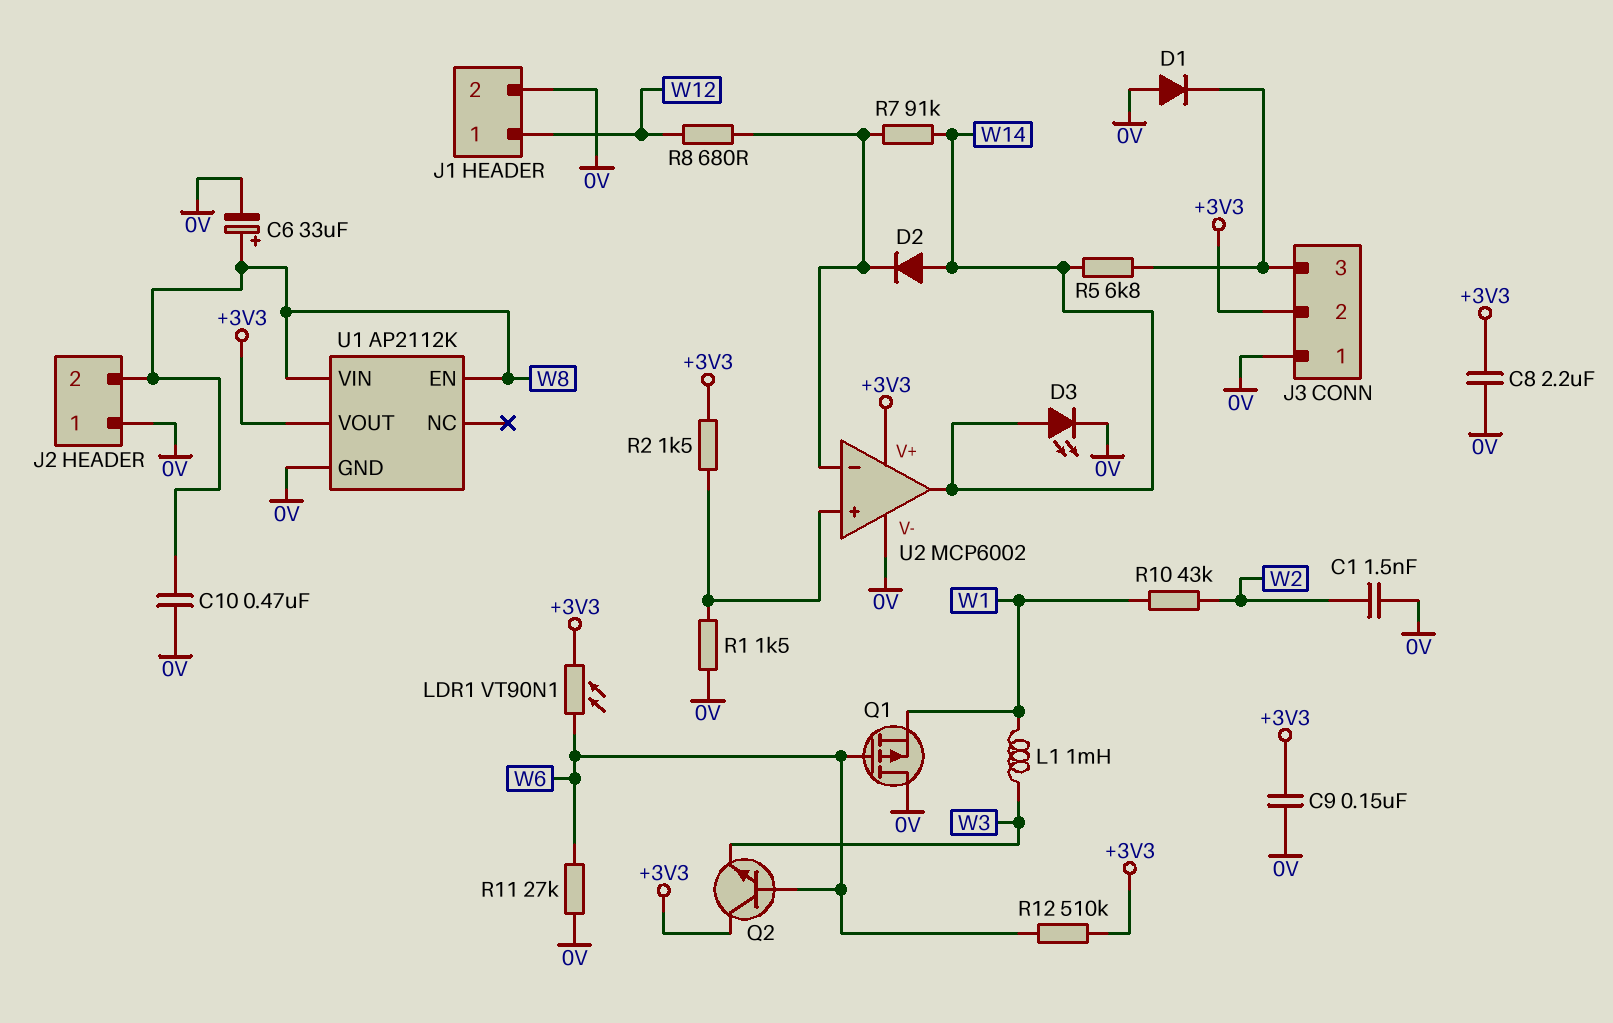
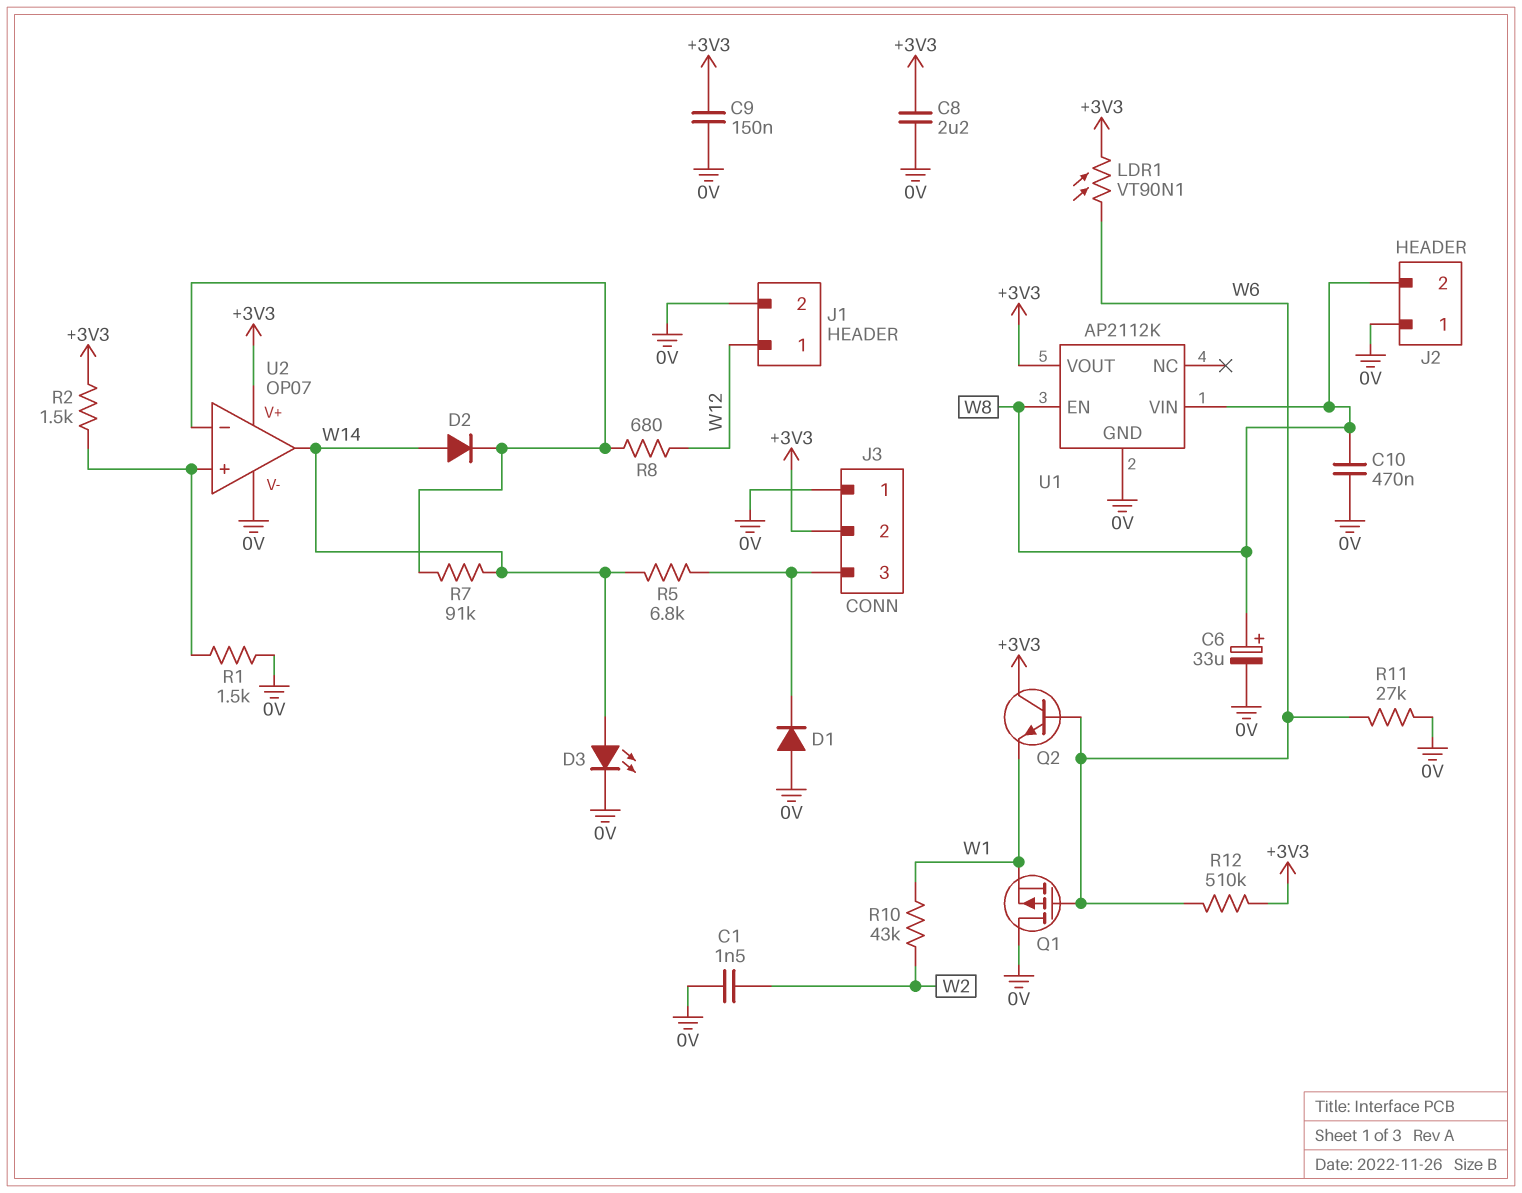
L1: 1mH (W1, W3) -> none
Q2: NPN (B W6, C +3V3, E W3) -> NPN (B W6, C +3V3, E W1)
U2: MCP6002 -> OP07

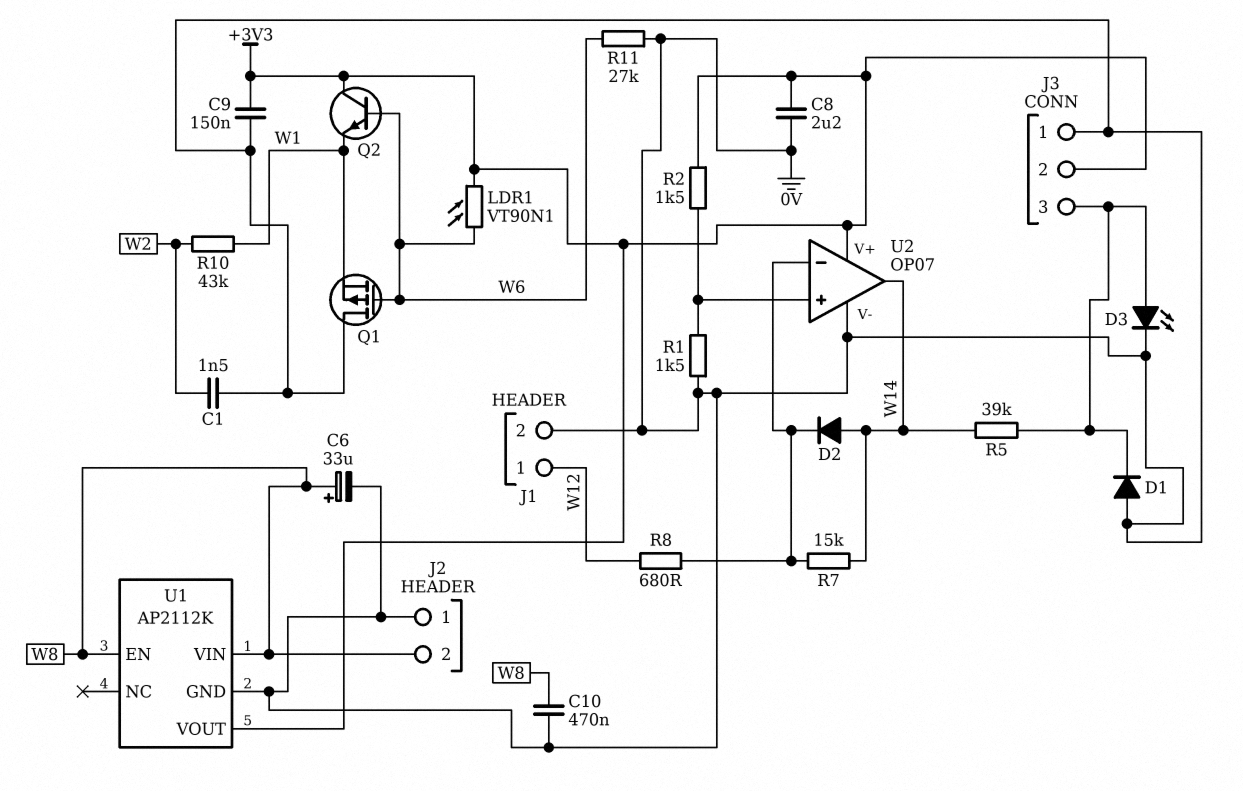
D3: LED (A W14, K 0V) -> LED (A J3/3, K 0V)
R5: 6.8k (J3/3, W14) -> 39k (J3/3, W14)
R7: 91k (U2/in-, W14) -> 15k (U2/in-, W14)
R12: 510k (+3V3, W6) -> none

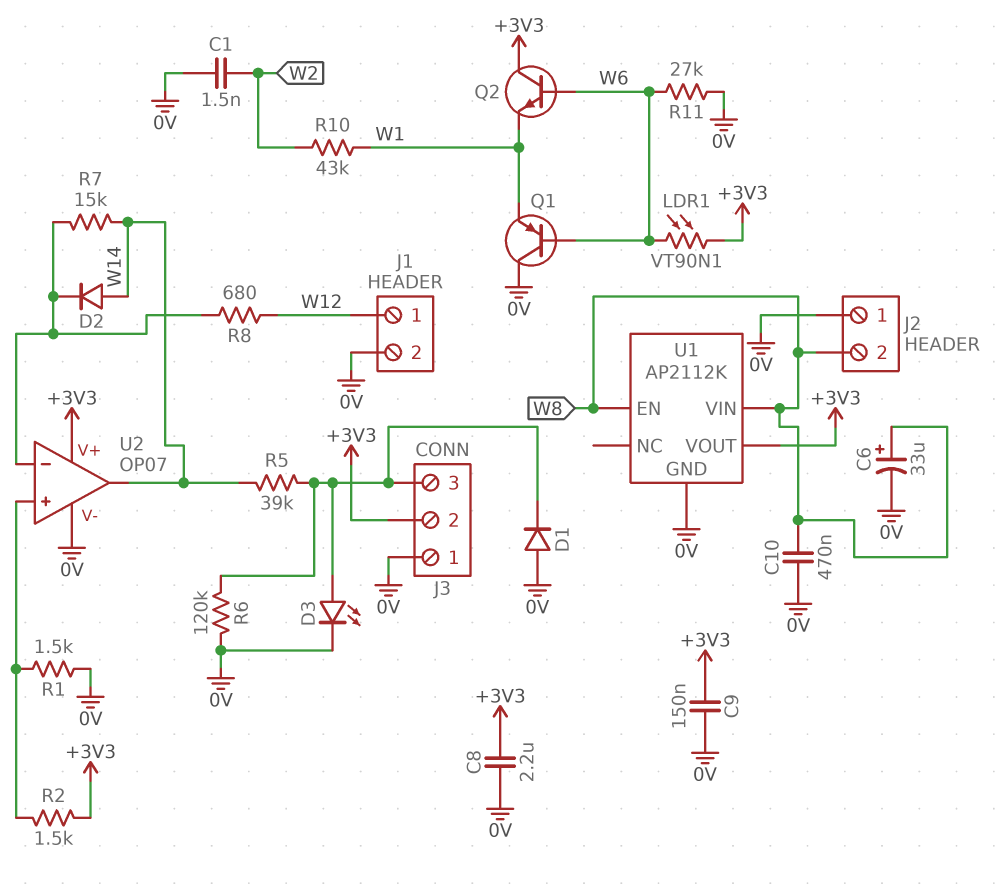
Q1: PMOS (G W6, D 0V, S W1) -> PNP (B W6, C 0V, E W1)
R6: none -> 120k (0V, J3/3)

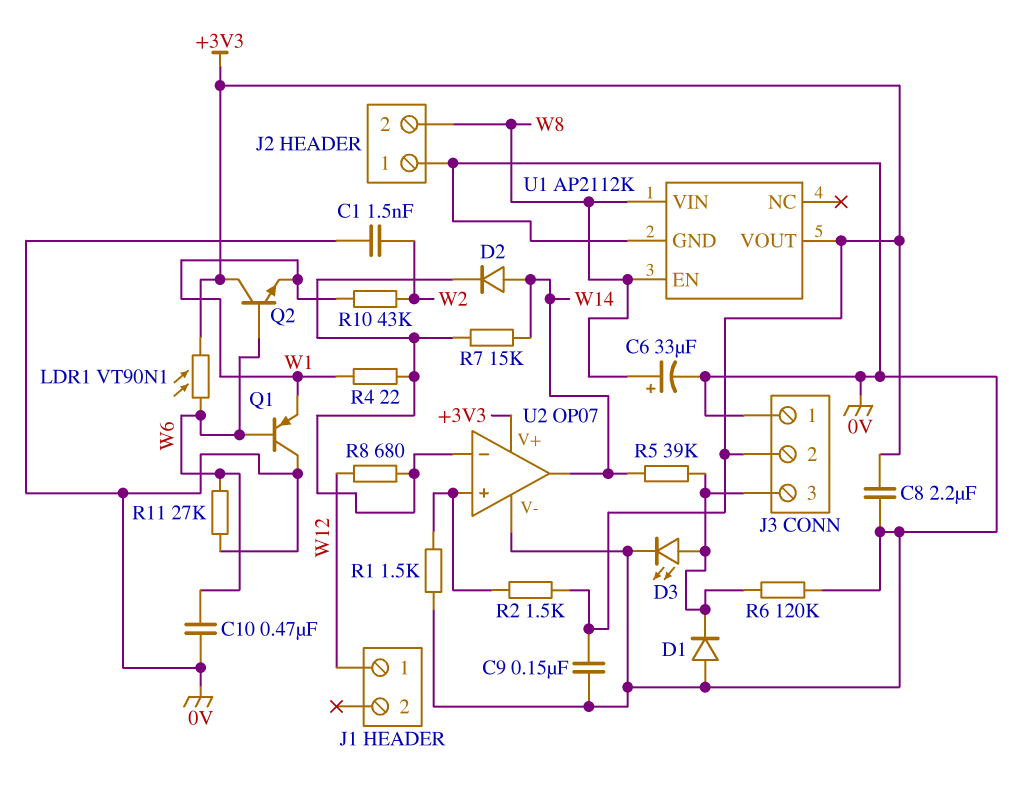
C10: 470nF (0V, W8) -> 470nF (0V, W6)
J1 pin 2: 0V -> none
R4: none -> 22 (U2/in-, W1)

